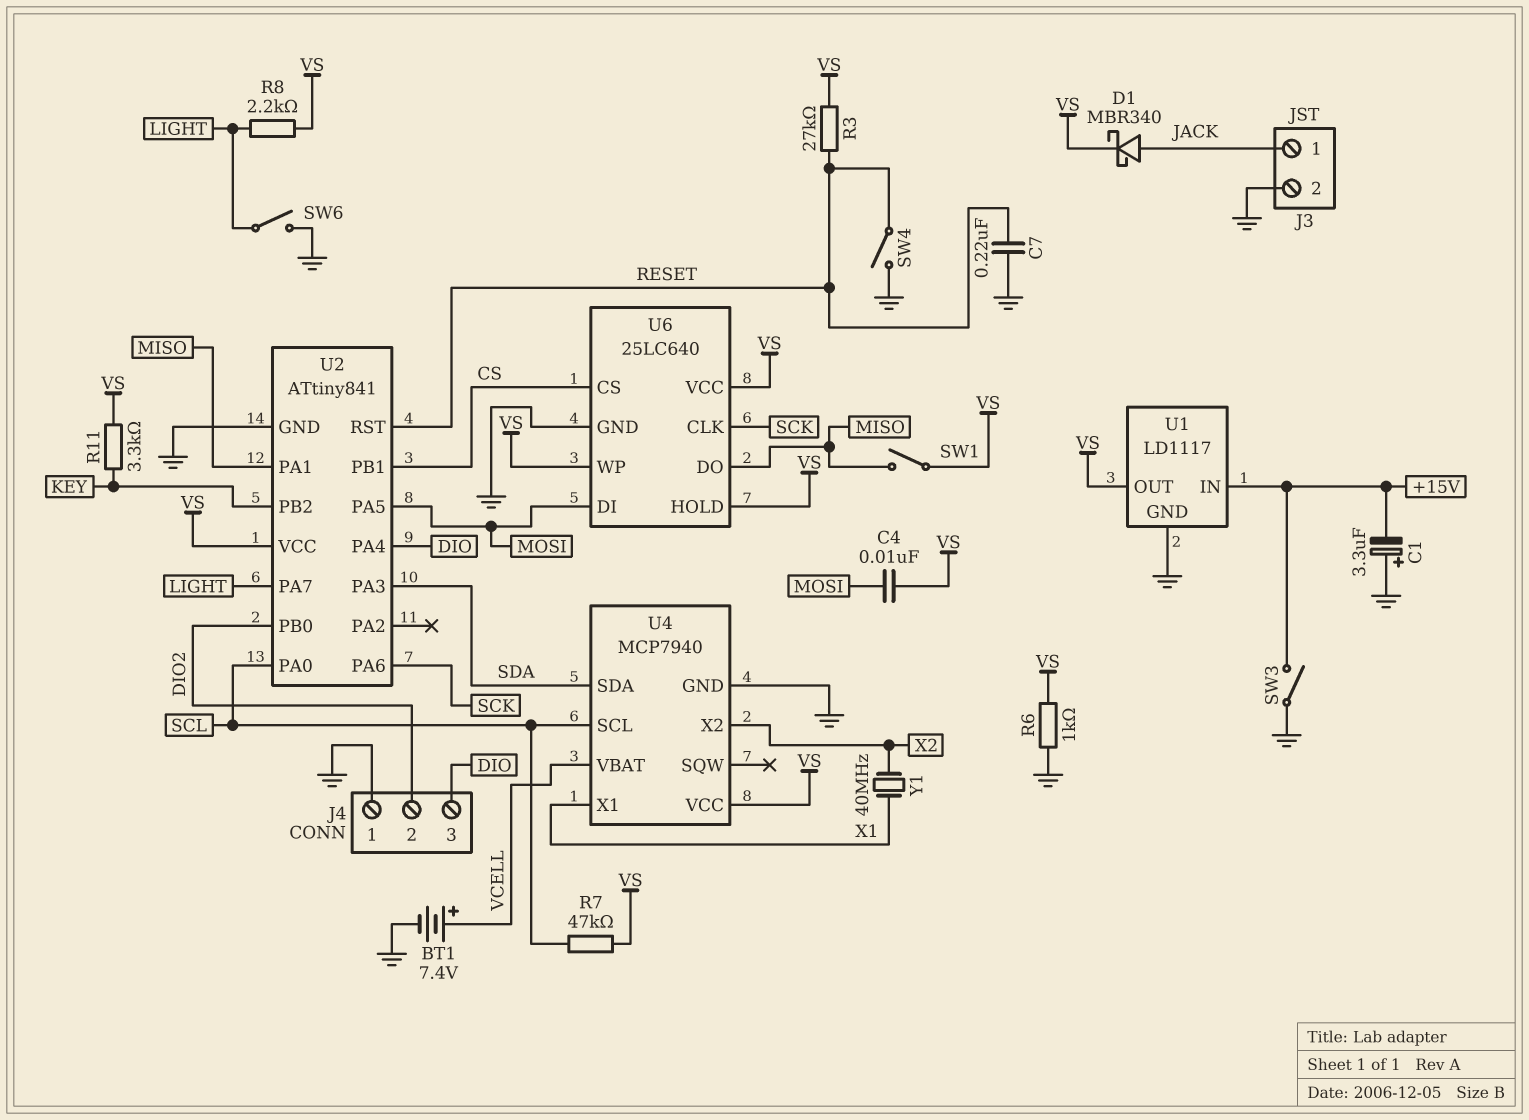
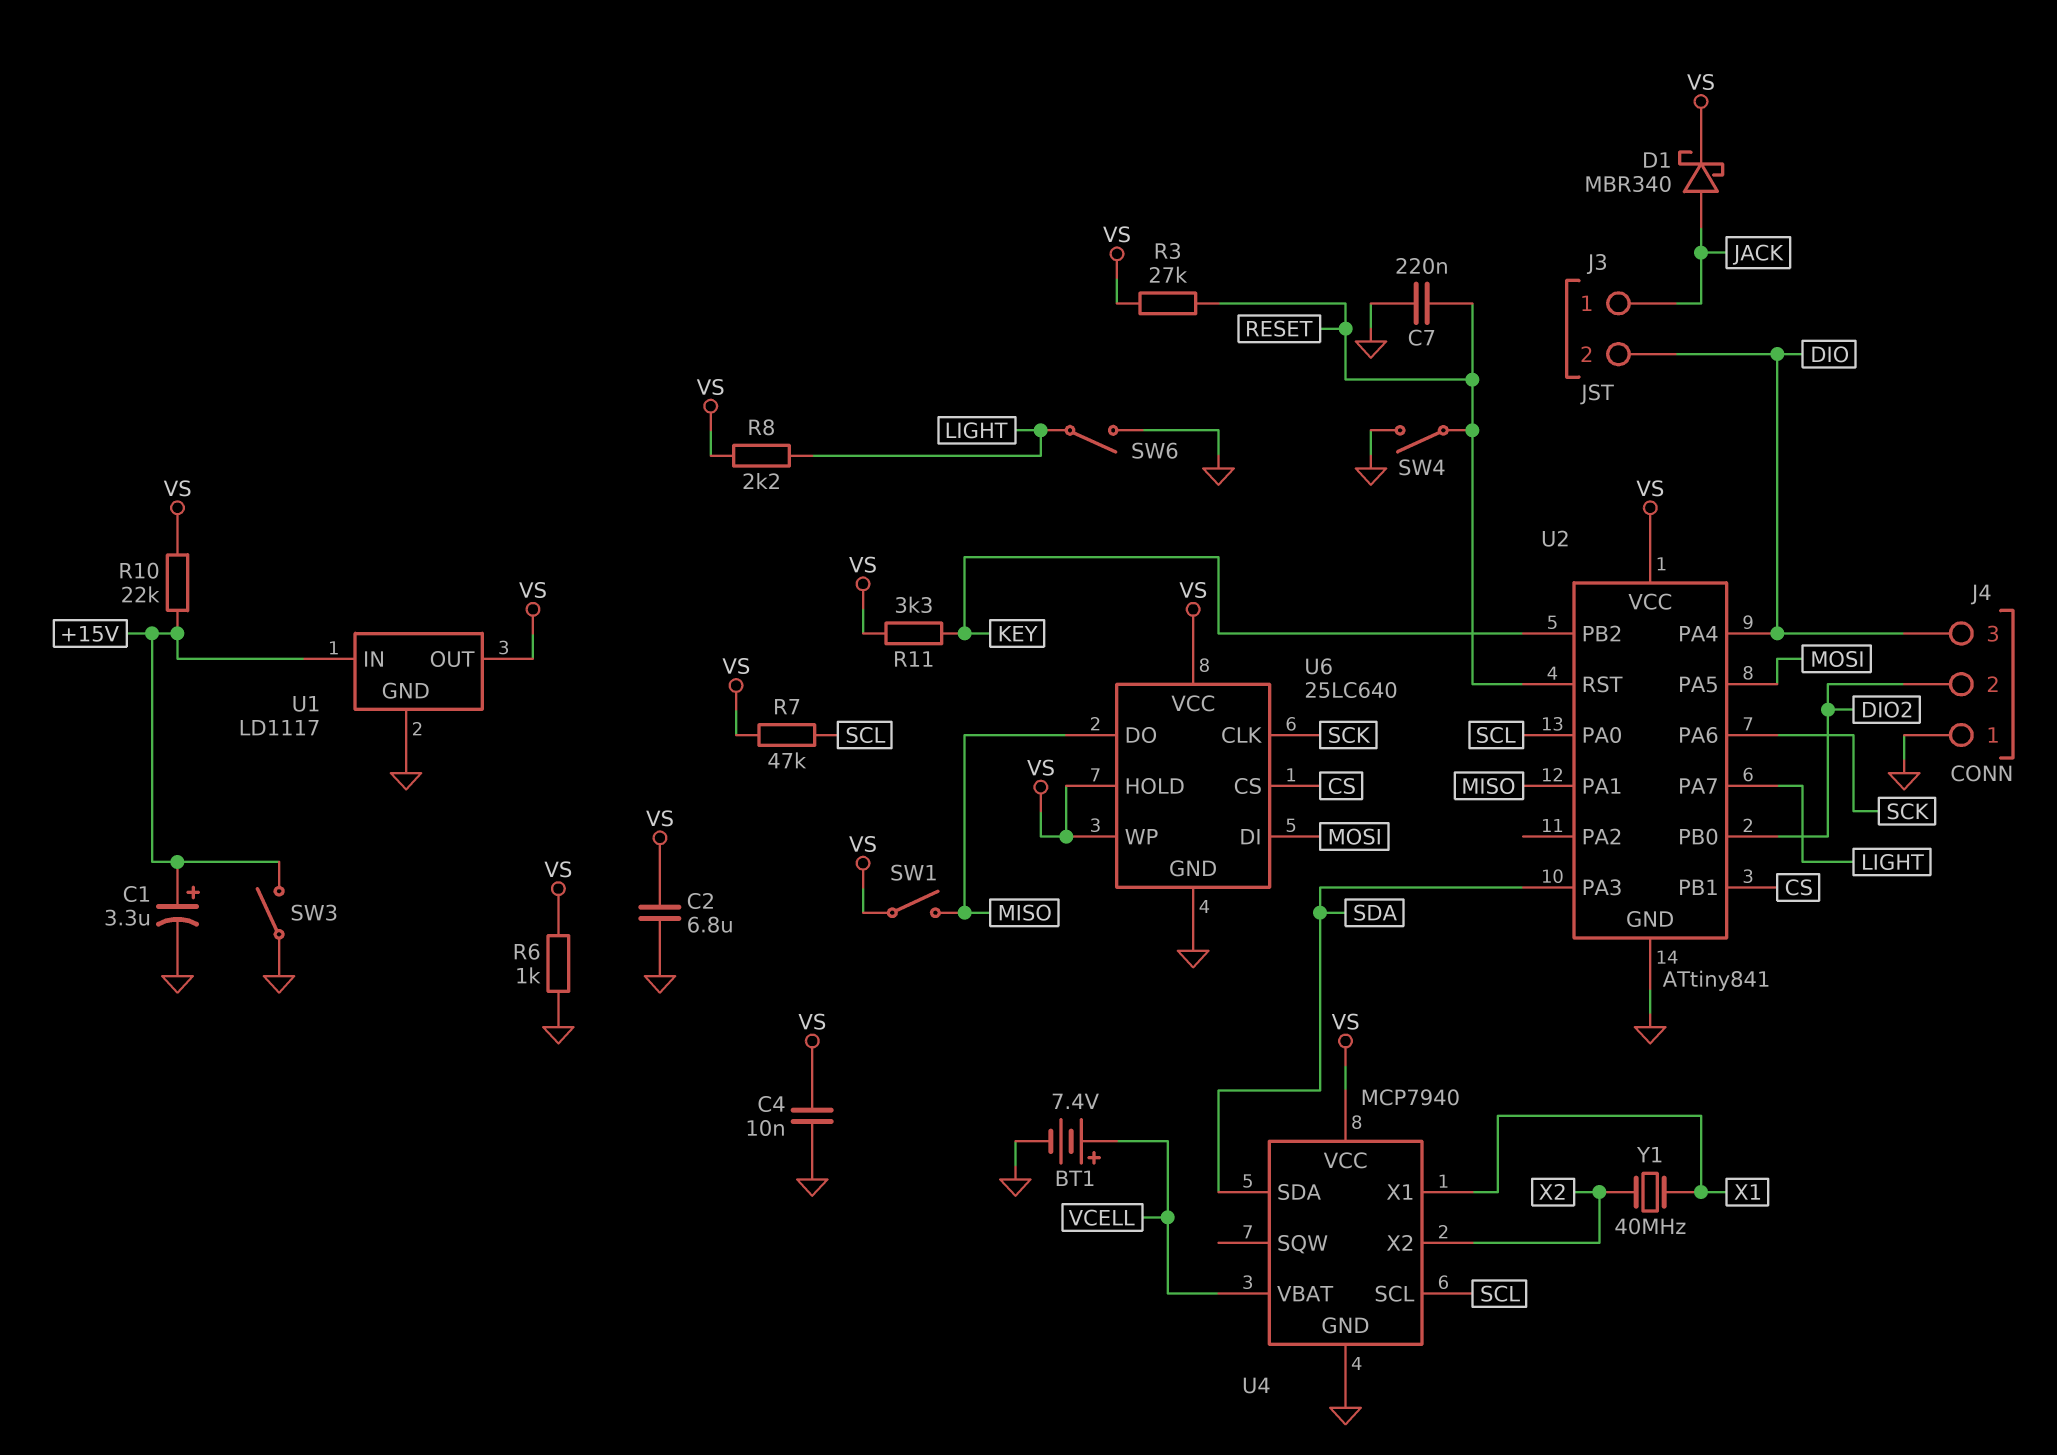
C1: 3.3uF (plus GND, minus +15V) -> 3.3uF (plus +15V, minus GND)
C2: none -> 6.8uF (GND, VS)
C4: 10nF (MOSI, VS) -> 10nF (GND, VS)
J3 pin 2: GND -> DIO
R10: none -> 22k (+15V, VS)

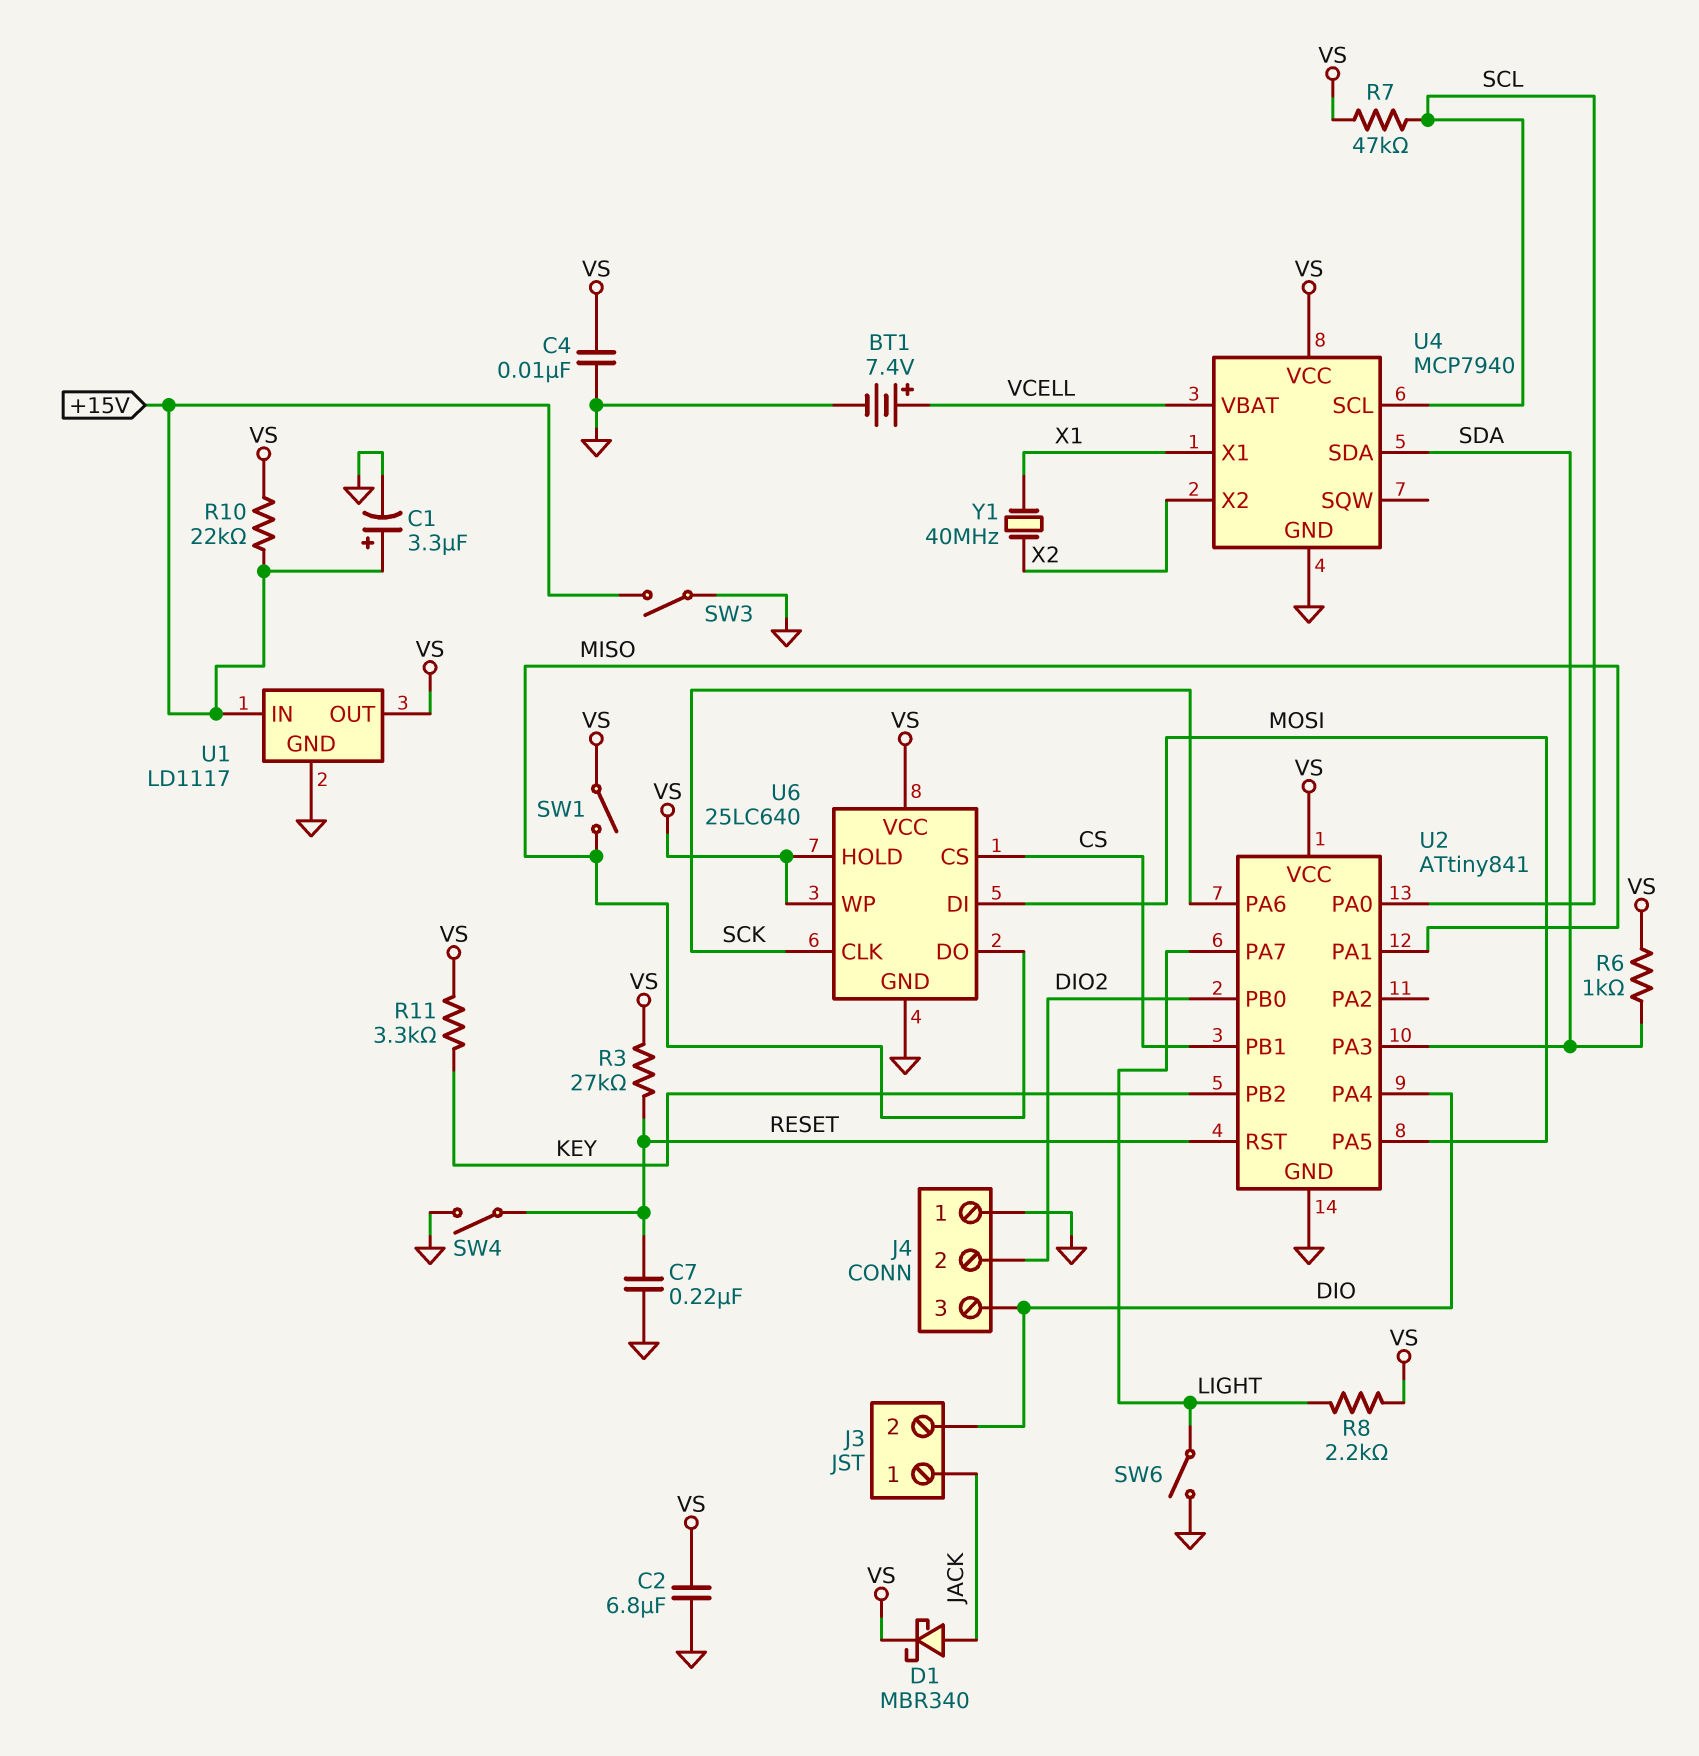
R6: 1k (GND, VS) -> 1k (SDA, VS)

